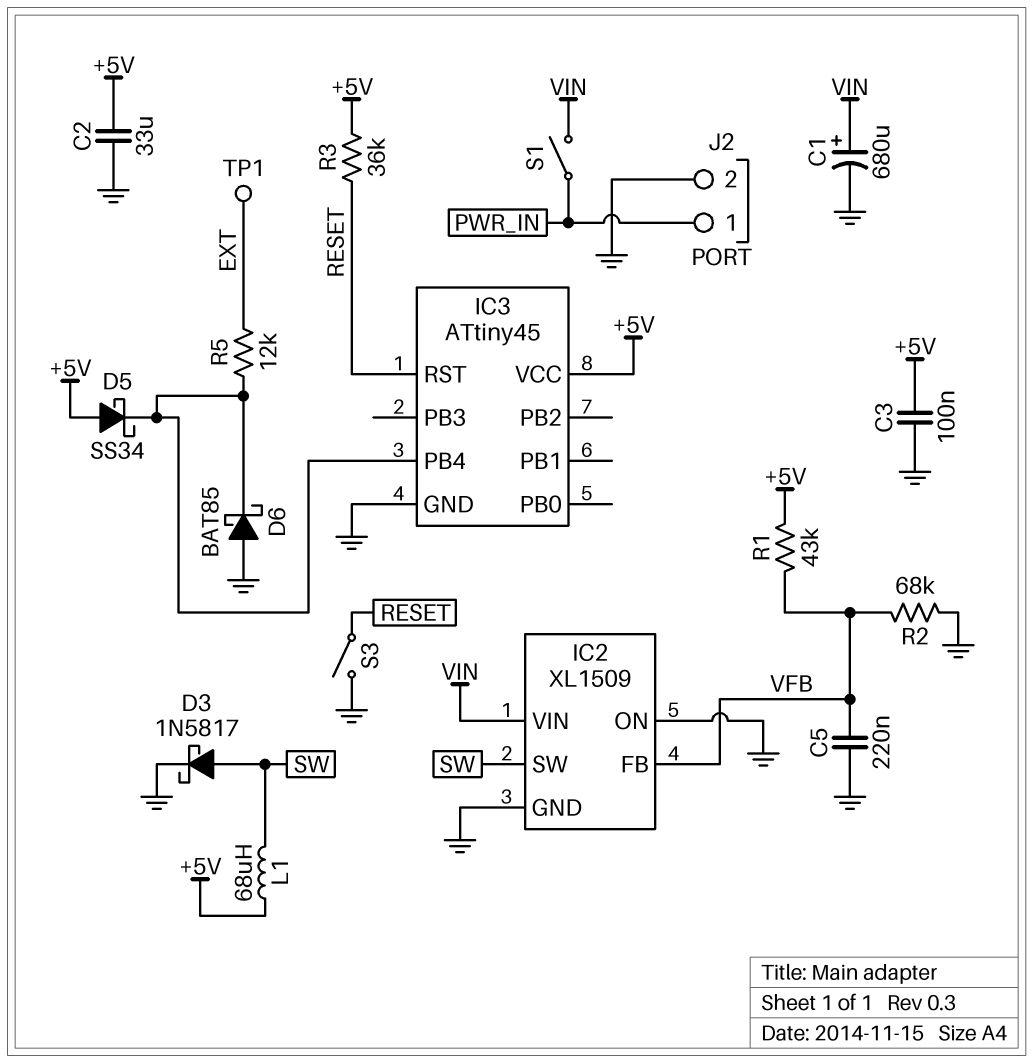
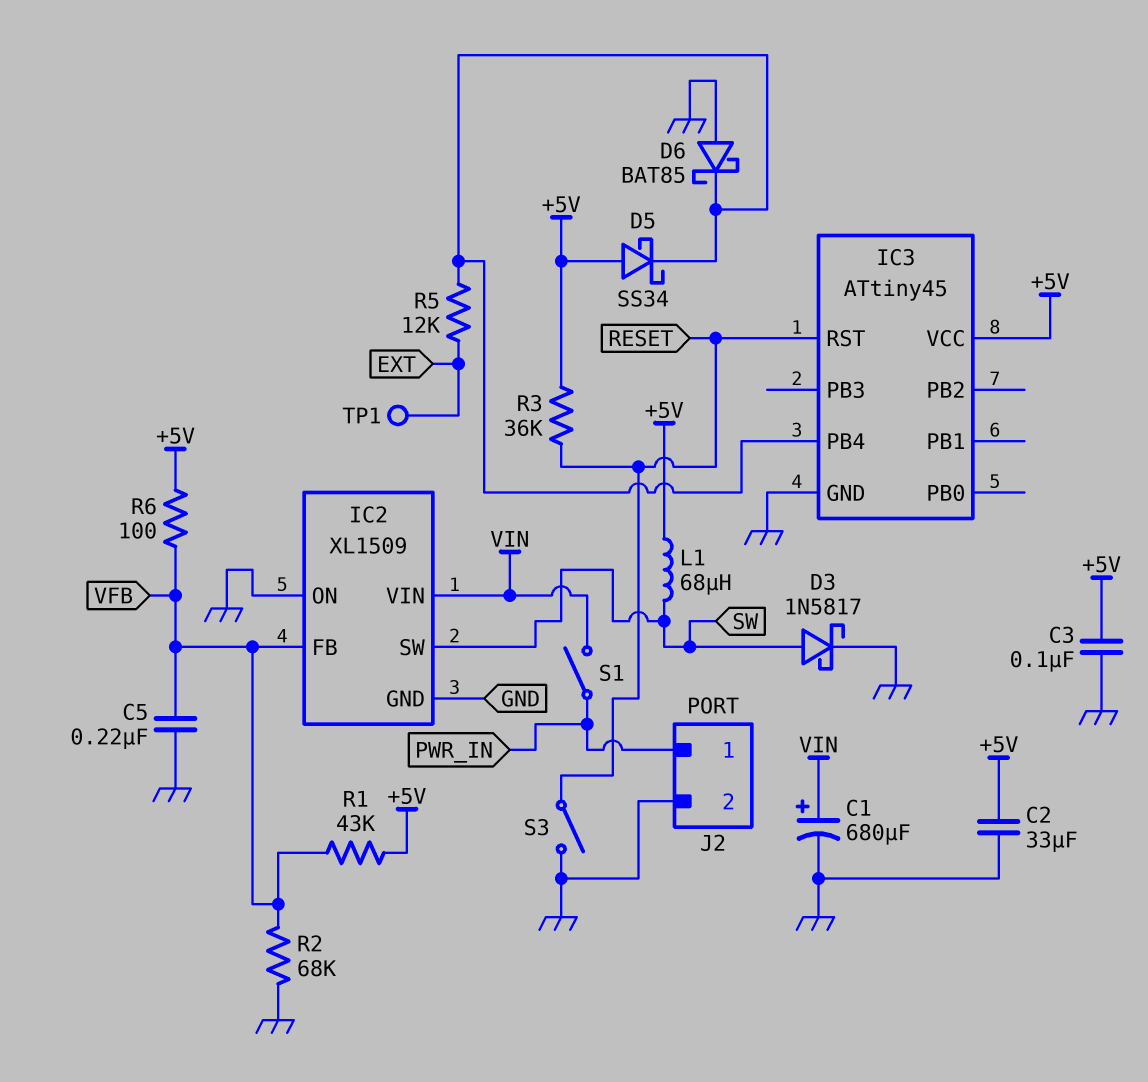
R6: none -> 100 (+5V, VFB)

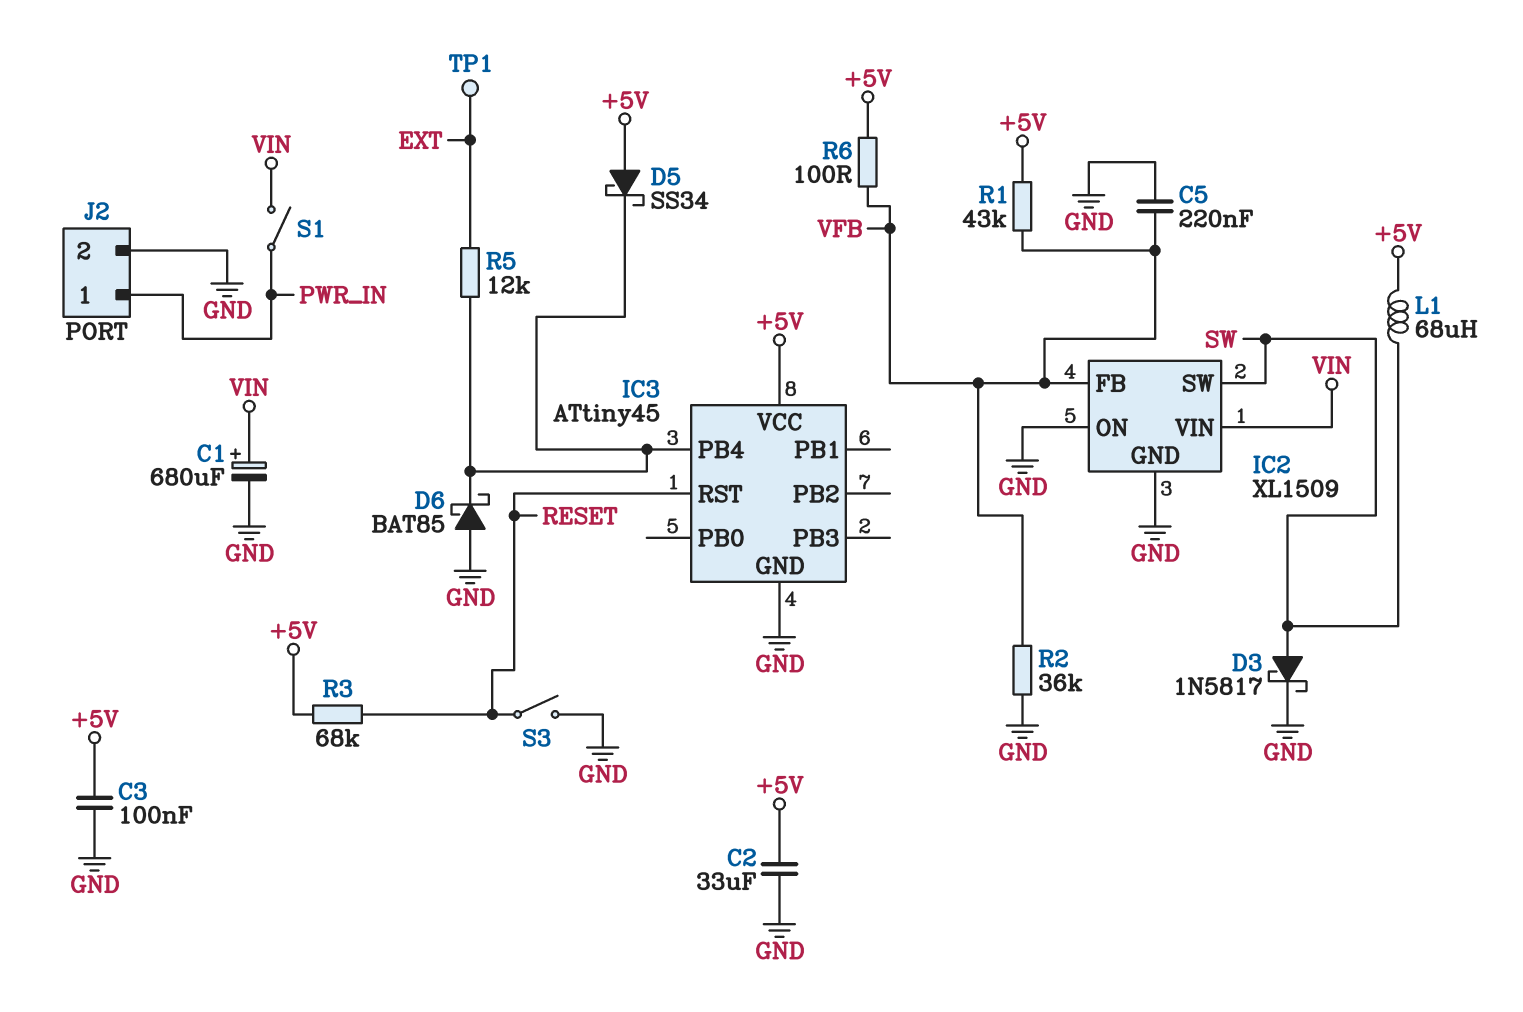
R2: 68k (GND, VFB) -> 36k (GND, VFB)
R3: 36k (+5V, RESET) -> 68k (+5V, RESET)

